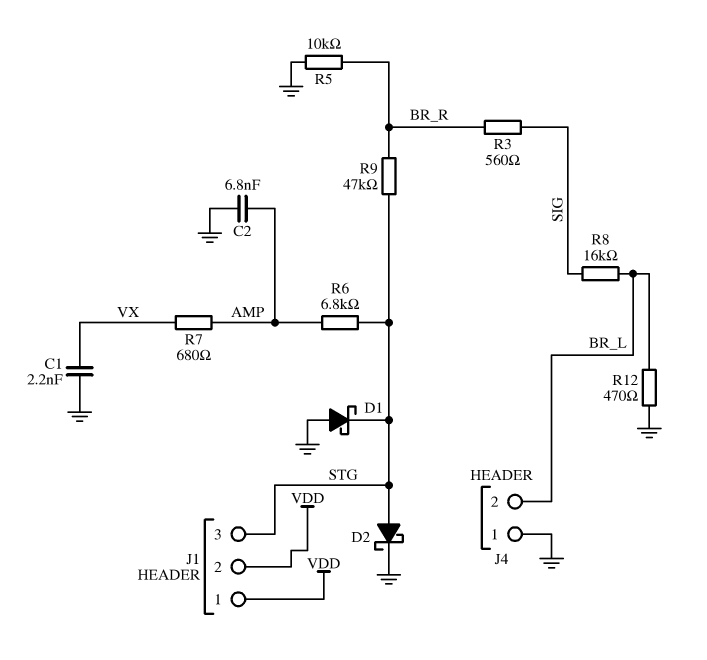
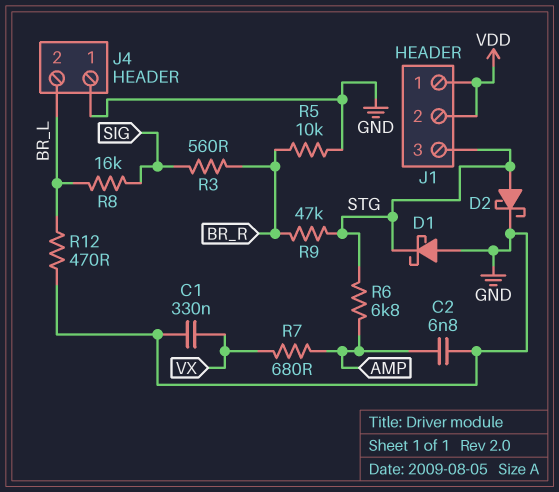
C1: 2.2nF (GND, VX) -> 330nF (GND, VX)

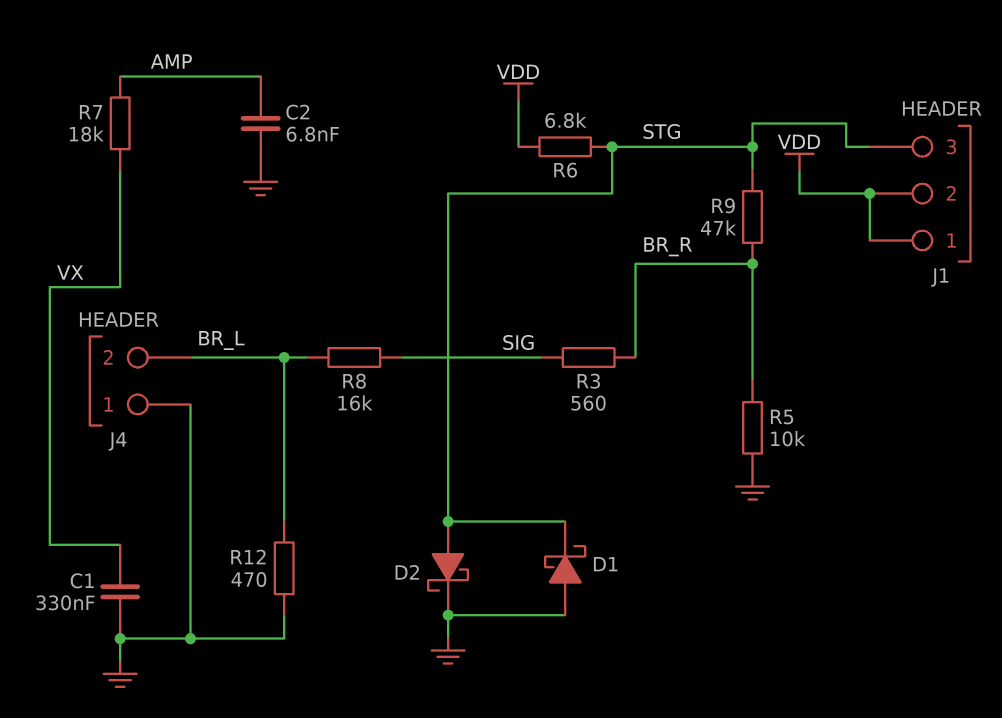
R6: 6.8k (AMP, STG) -> 6.8k (STG, VDD)
R7: 680 (AMP, VX) -> 18k (AMP, VX)

